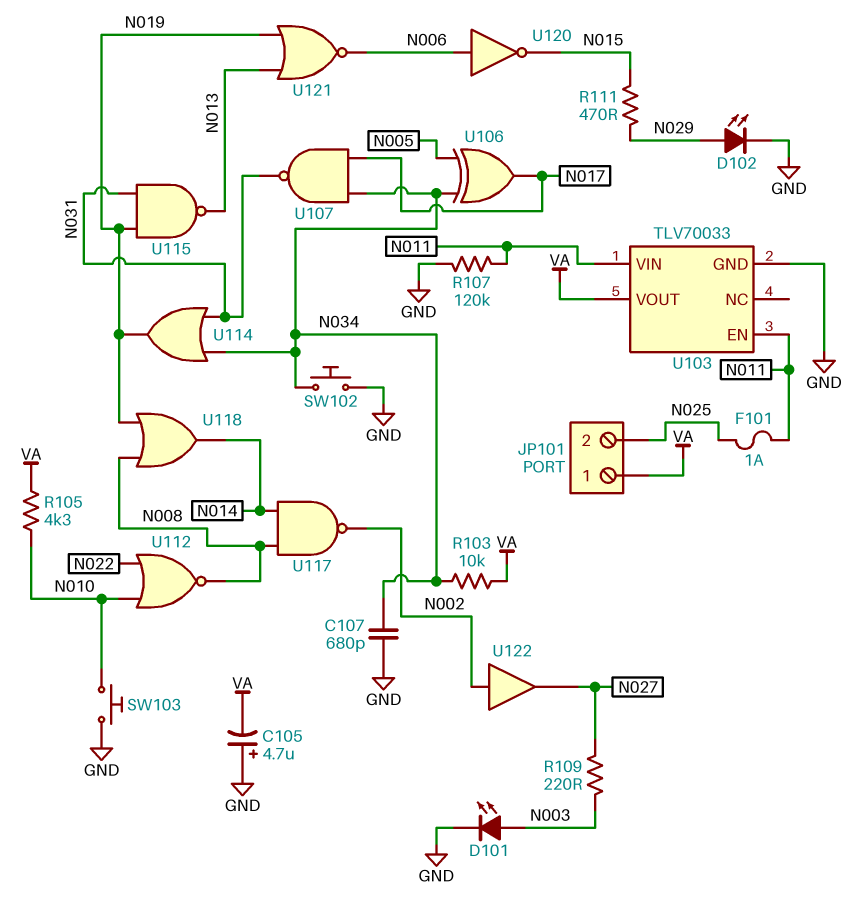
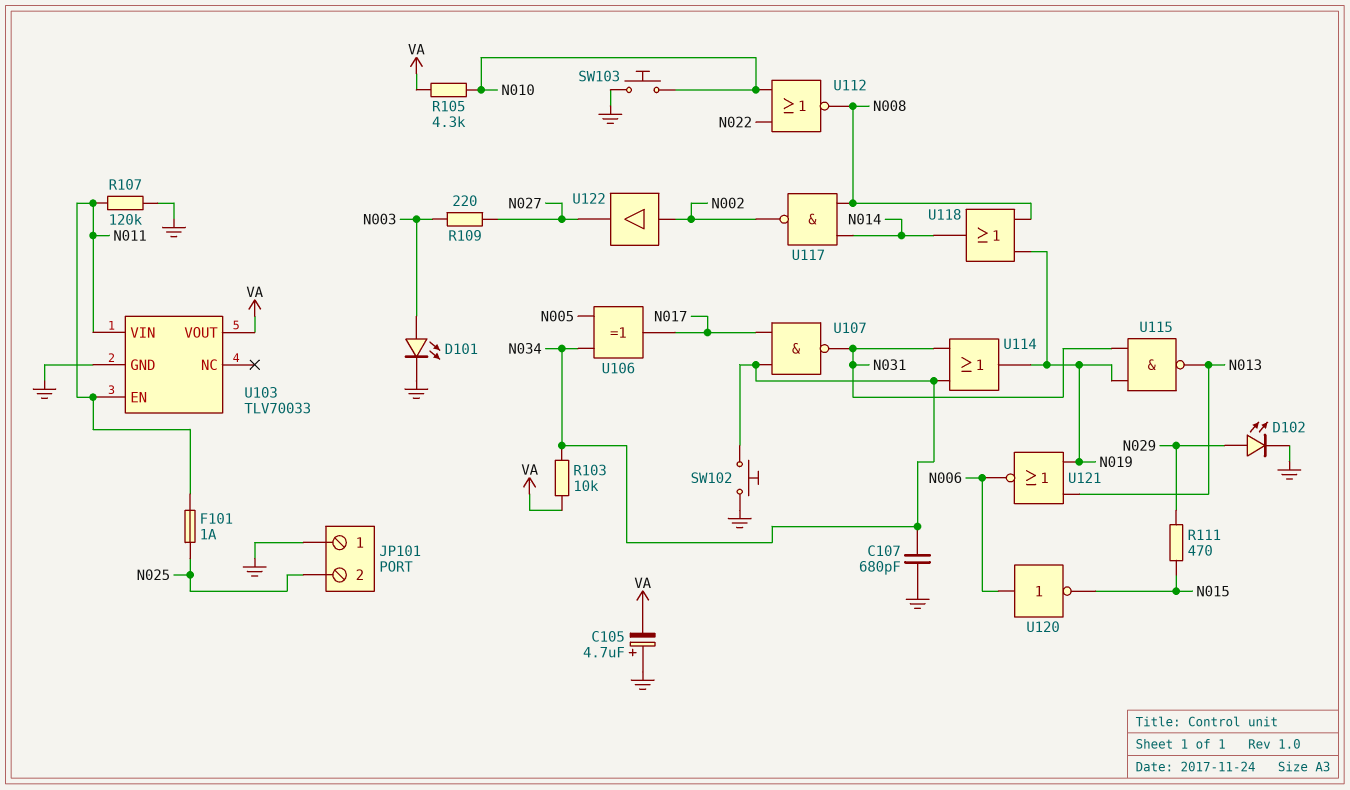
JP101 pin 1: VA -> GND

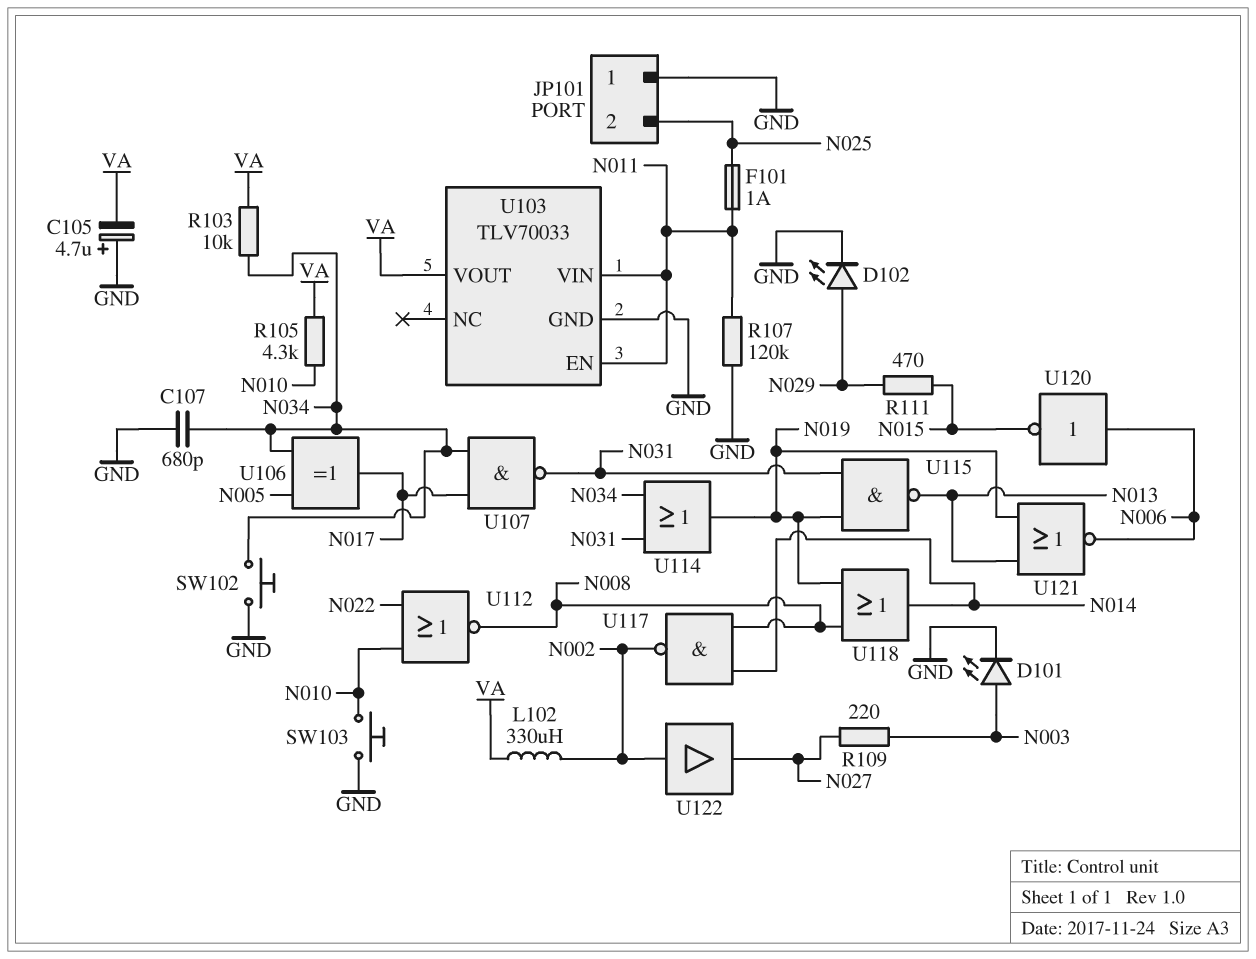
L102: none -> 330uH (N002, VA)

